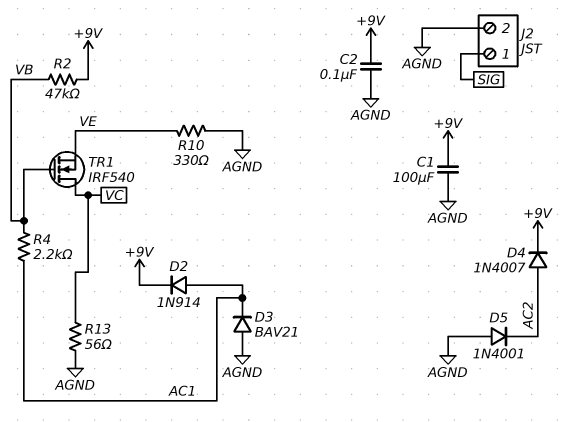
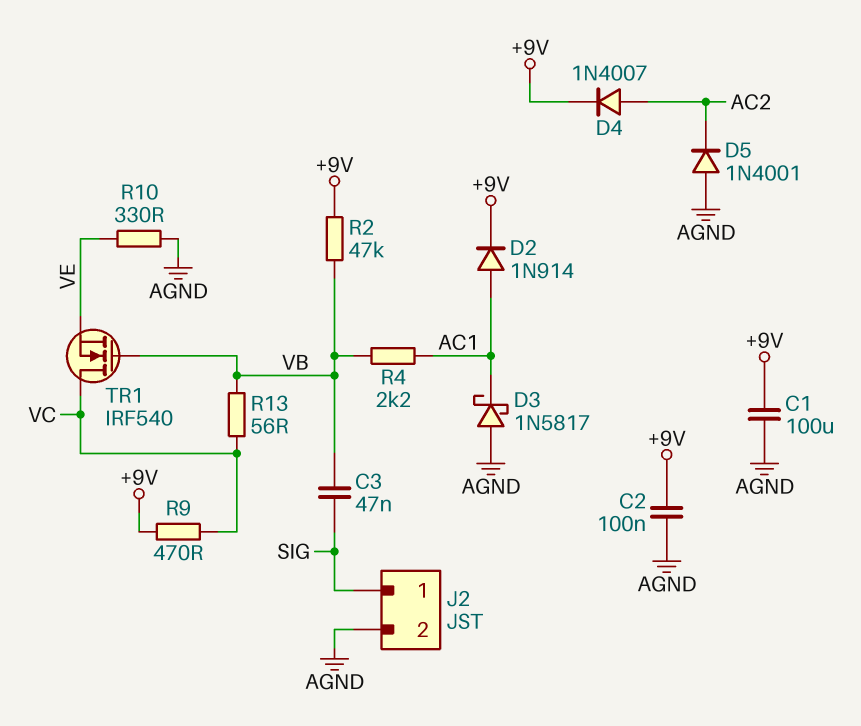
C3: none -> 47nF (SIG, VB)
D3: diode BAV21 (A AGND, K AC1) -> schottky 1N5817 (A AGND, K AC1)
R9: none -> 470 (+9V, VC)
R13: 56 (AGND, VC) -> 56 (VB, VC)

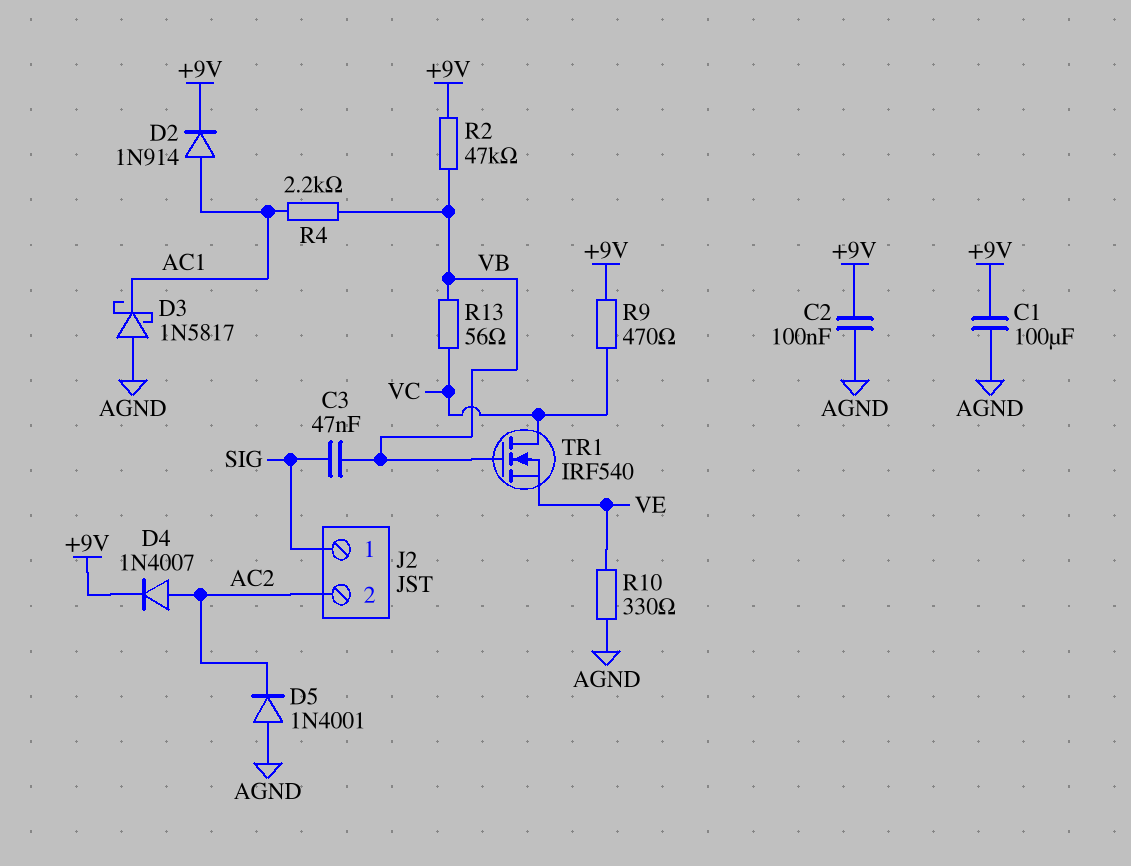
J2 pin 2: AGND -> AC2

